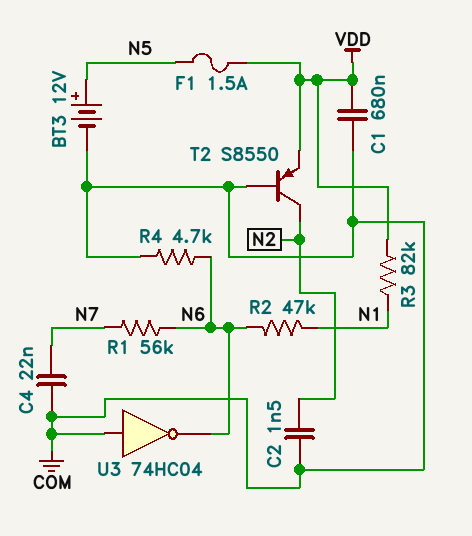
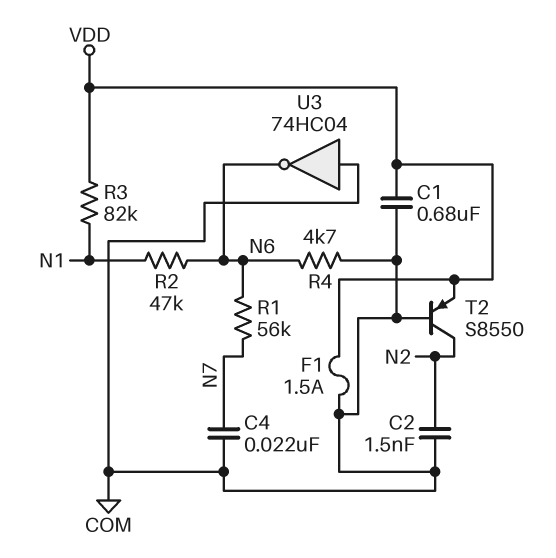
BT3: 12V (plus N5, minus COM) -> none
F1: 1.5A (N5, VDD) -> 1.5A (COM, VDD)

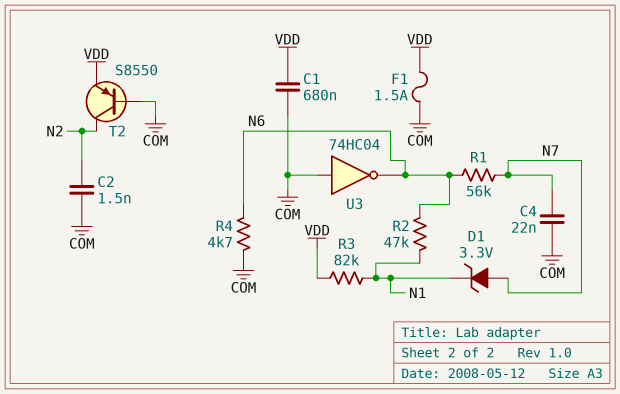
D1: none -> zener 3.3V (A N7, K N1)

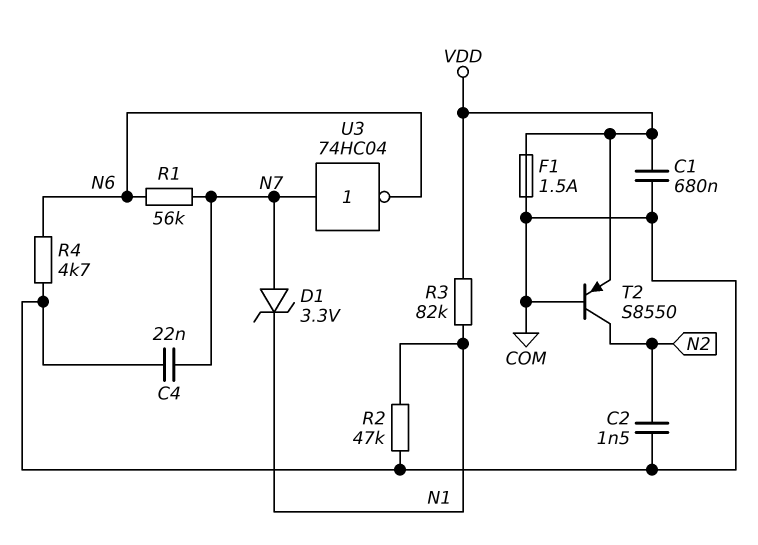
R2: 47k (N1, N6) -> 47k (COM, N1)
U3: NOT 74HC04 (in COM, out N6) -> NOT 74HC04 (in N7, out N6)

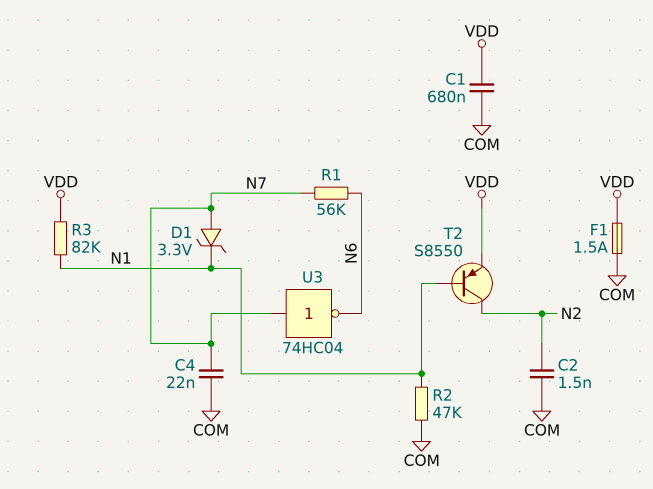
R4: 4.7k (COM, N6) -> none
T2: PNP S8550 (B COM, C N2, E VDD) -> PNP S8550 (B N1, C N2, E VDD)

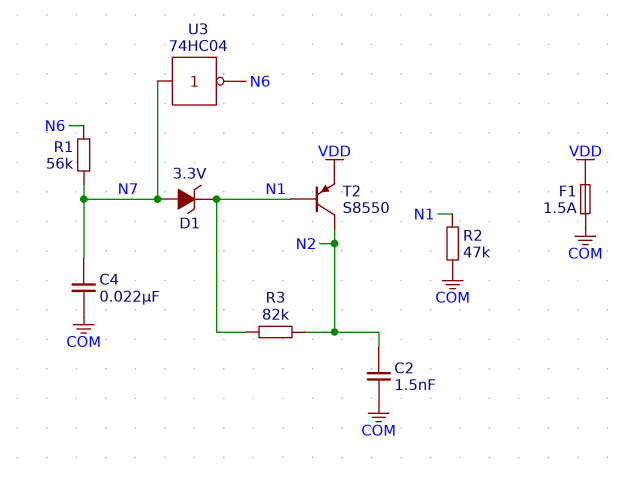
C1: 680nF (COM, VDD) -> none
R3: 82k (N1, VDD) -> 82k (N1, N2)

